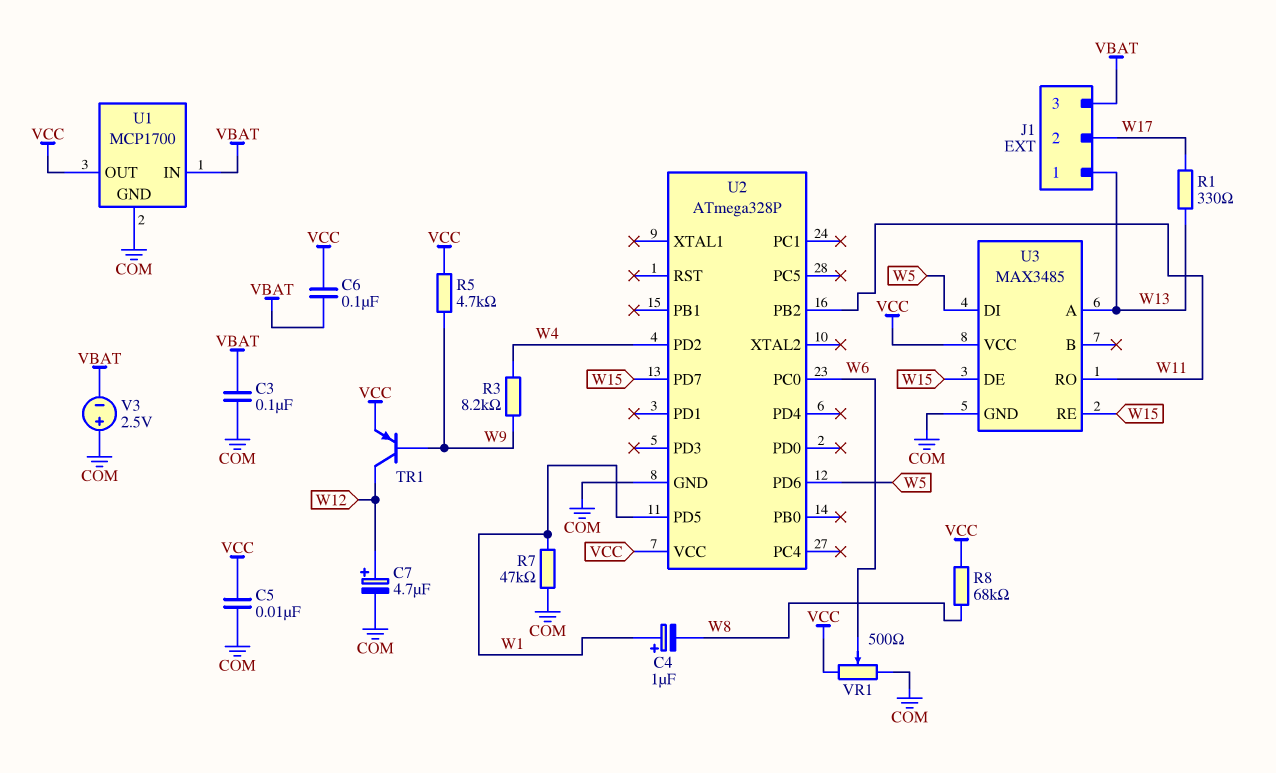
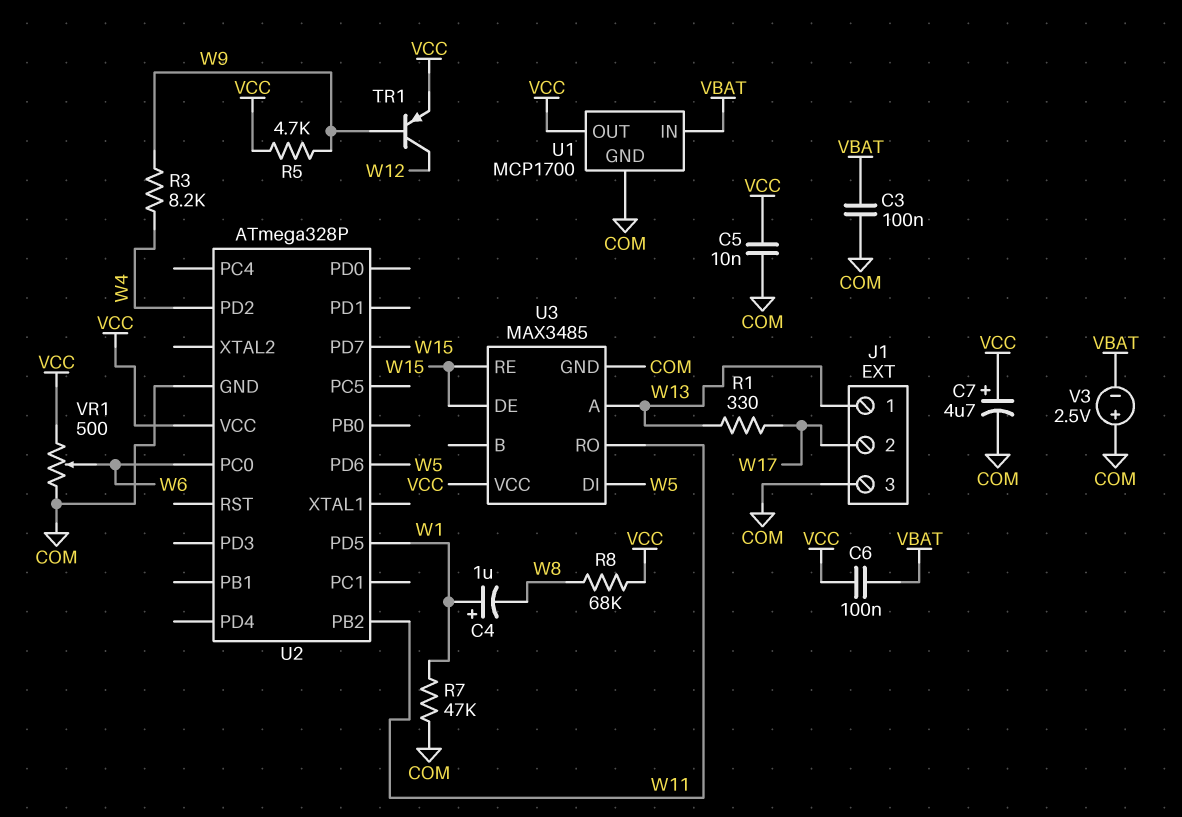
C7: 4.7uF (plus W12, minus COM) -> 4.7uF (plus VCC, minus COM)
J1 pin 3: VBAT -> COM

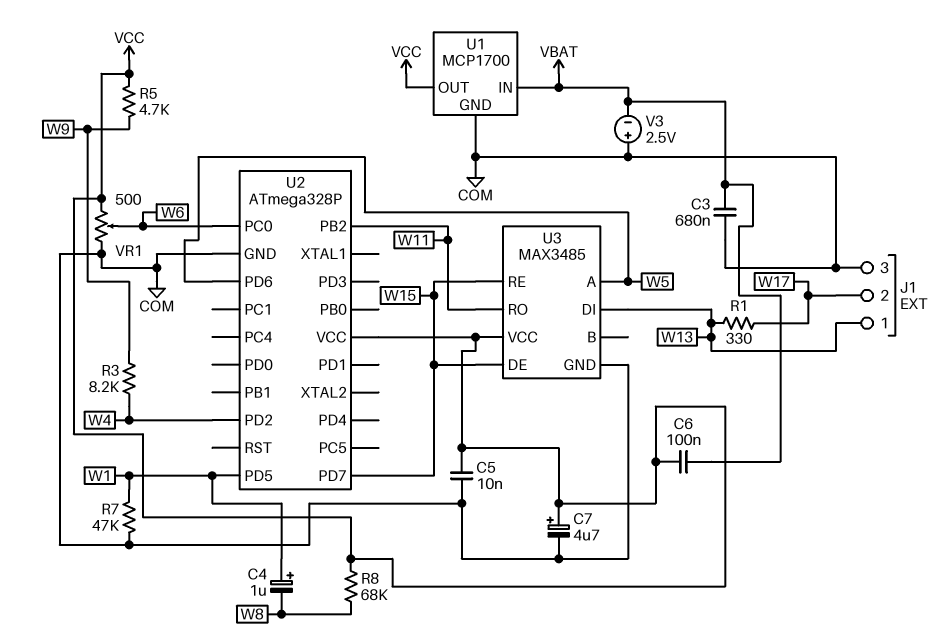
C3: 100nF (COM, VBAT) -> 680nF (COM, VBAT)
TR1: PNP (B W9, C W12, E VCC) -> none
U3 pin A: W13 -> W5
U3 pin DI: W5 -> W13

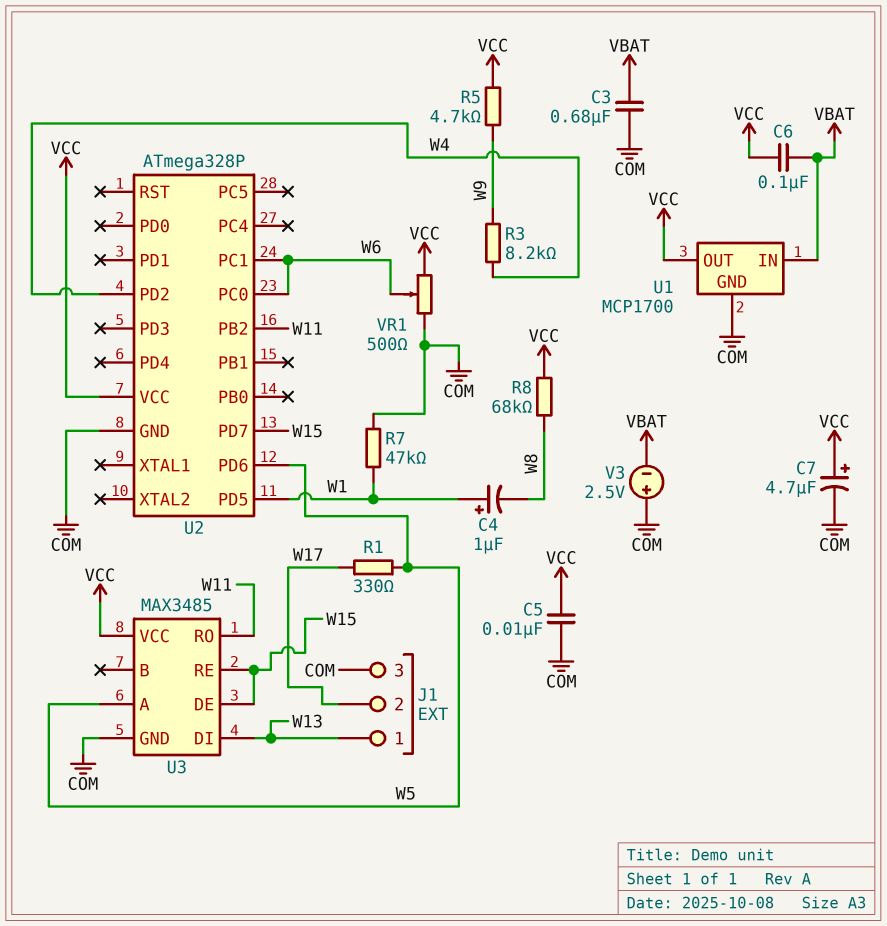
R1: 330 (W13, W17) -> 330 (W5, W17)
U2 pin PC1: none -> W6

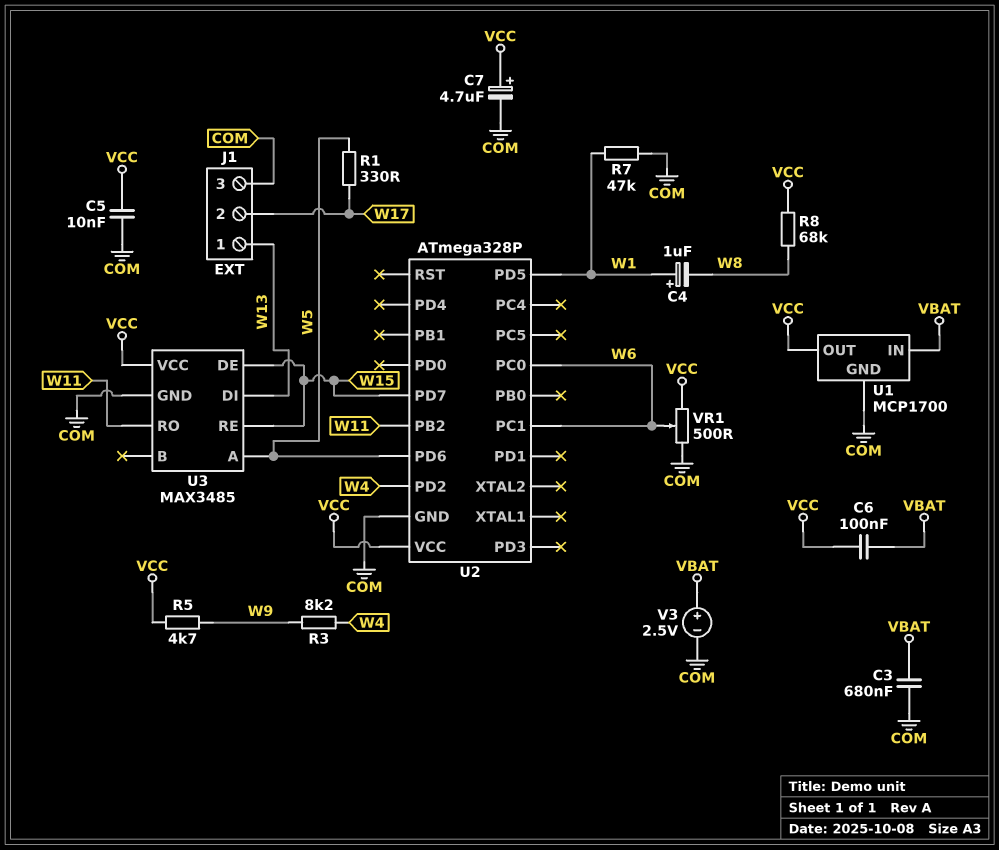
V3: 2.5V (plus COM, minus VBAT) -> 2.5V (plus VBAT, minus COM)

